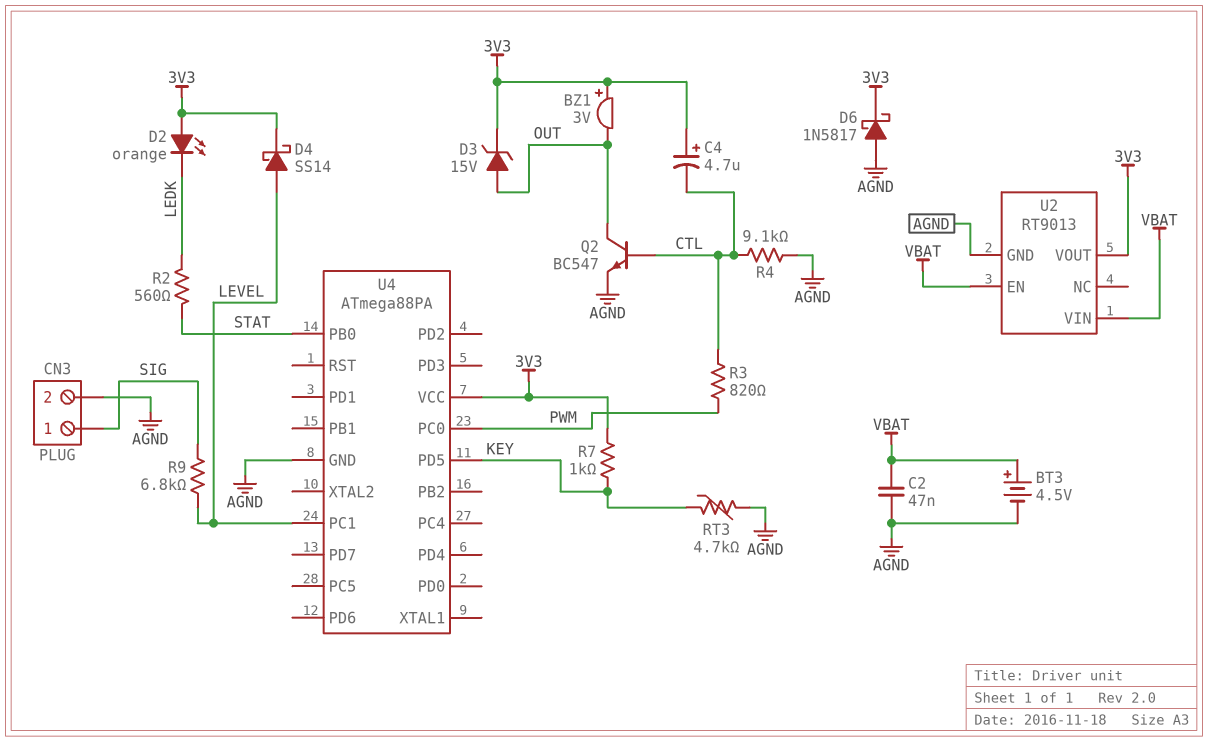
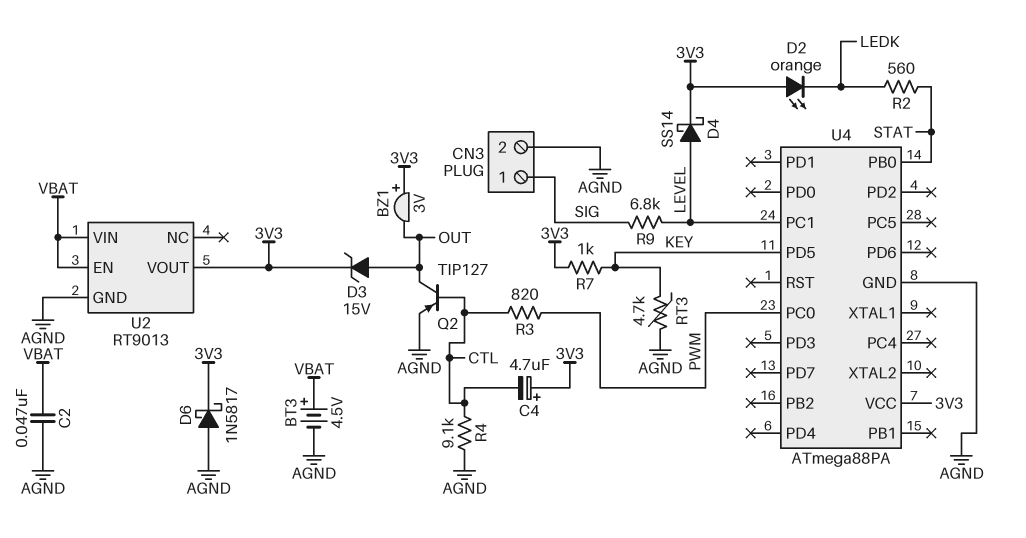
Q2: NPN BC547 (B CTL, C OUT, E AGND) -> PNP TIP127 (B CTL, C OUT, E AGND)

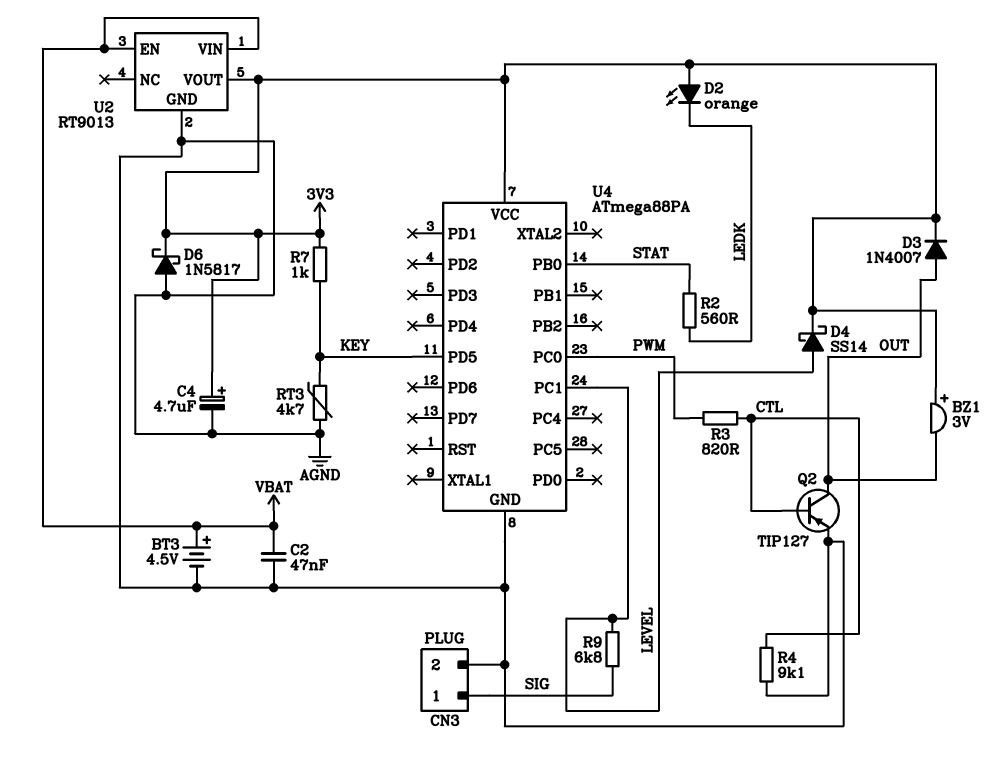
C4: 4.7uF (plus 3V3, minus CTL) -> 4.7uF (plus 3V3, minus AGND)
D3: zener 15V (A OUT, K 3V3) -> diode 1N4007 (A OUT, K 3V3)

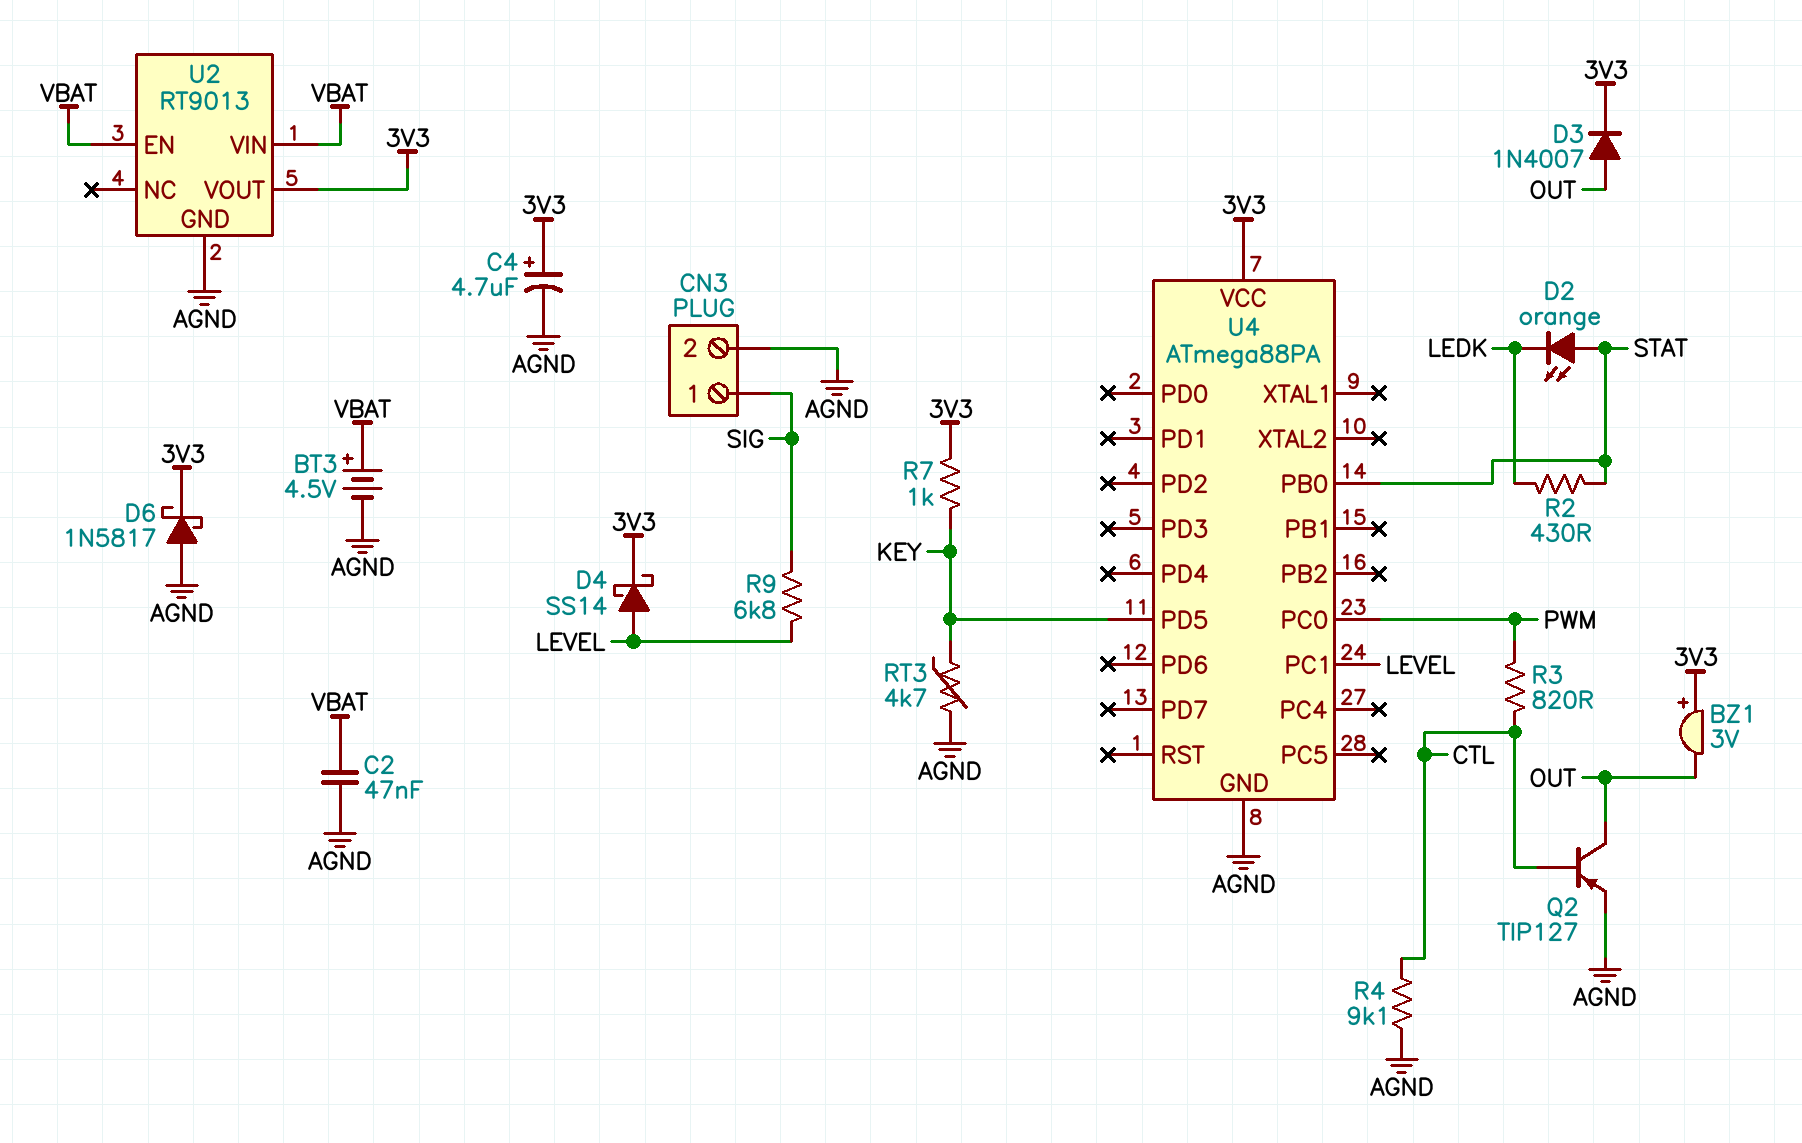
D2: LED orange (A 3V3, K LEDK) -> LED orange (A STAT, K LEDK)
R2: 560 (LEDK, STAT) -> 430 (LEDK, STAT)

